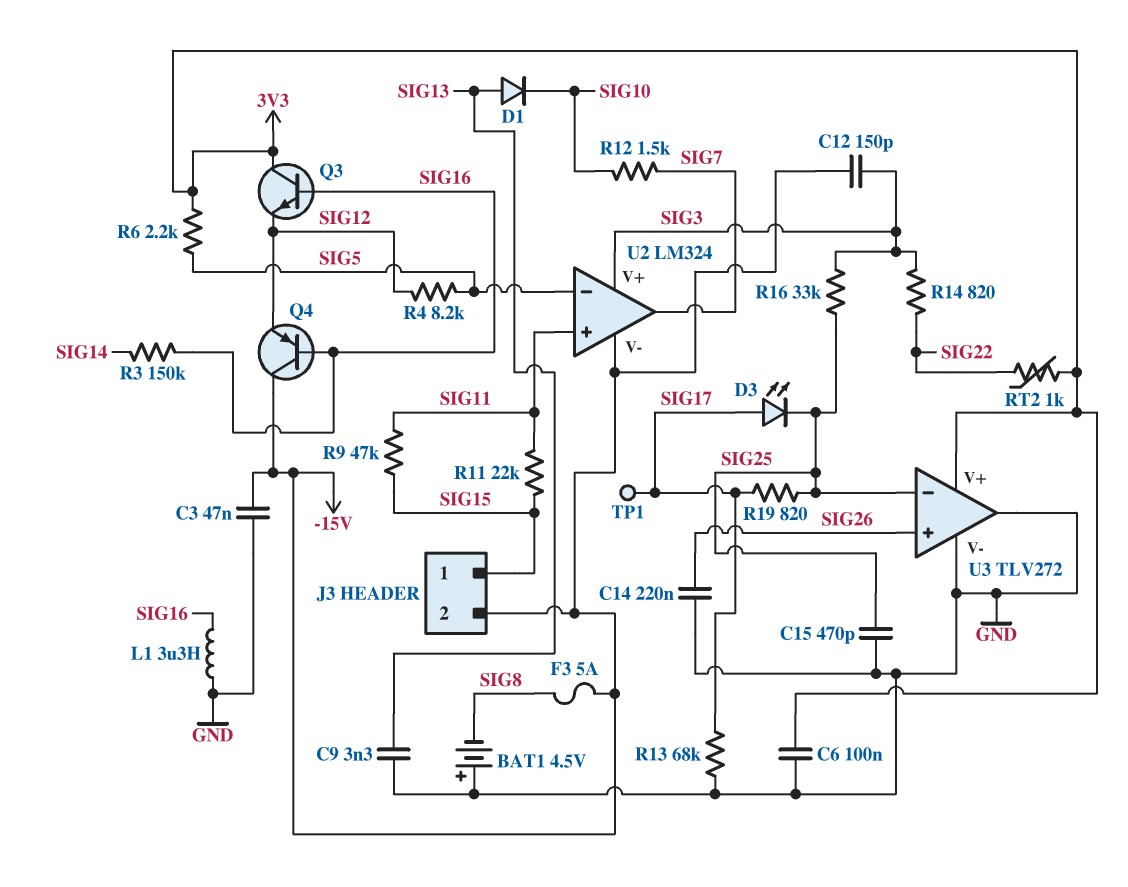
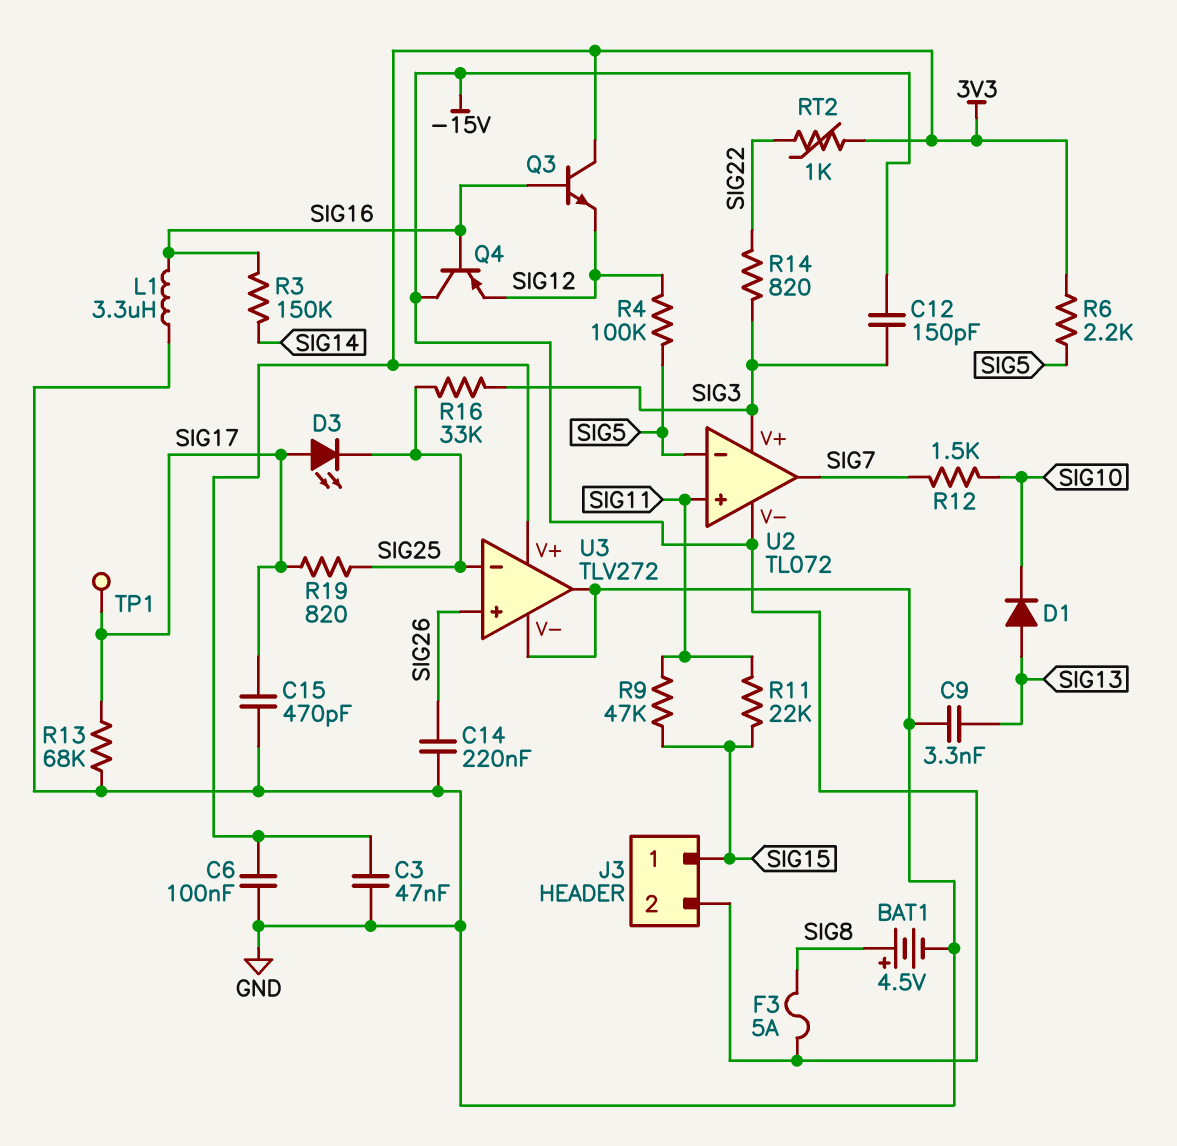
BAT1: 4.5V (plus GND, minus SIG8) -> 4.5V (plus SIG8, minus GND)
C3: 47nF (-15V, GND) -> 47nF (3V3, GND)
C15: 470pF (GND, SIG25) -> 470pF (GND, SIG17)
R4: 8.2k (SIG5, SIG12) -> 100k (SIG5, SIG12)
U2: LM324 -> TL072

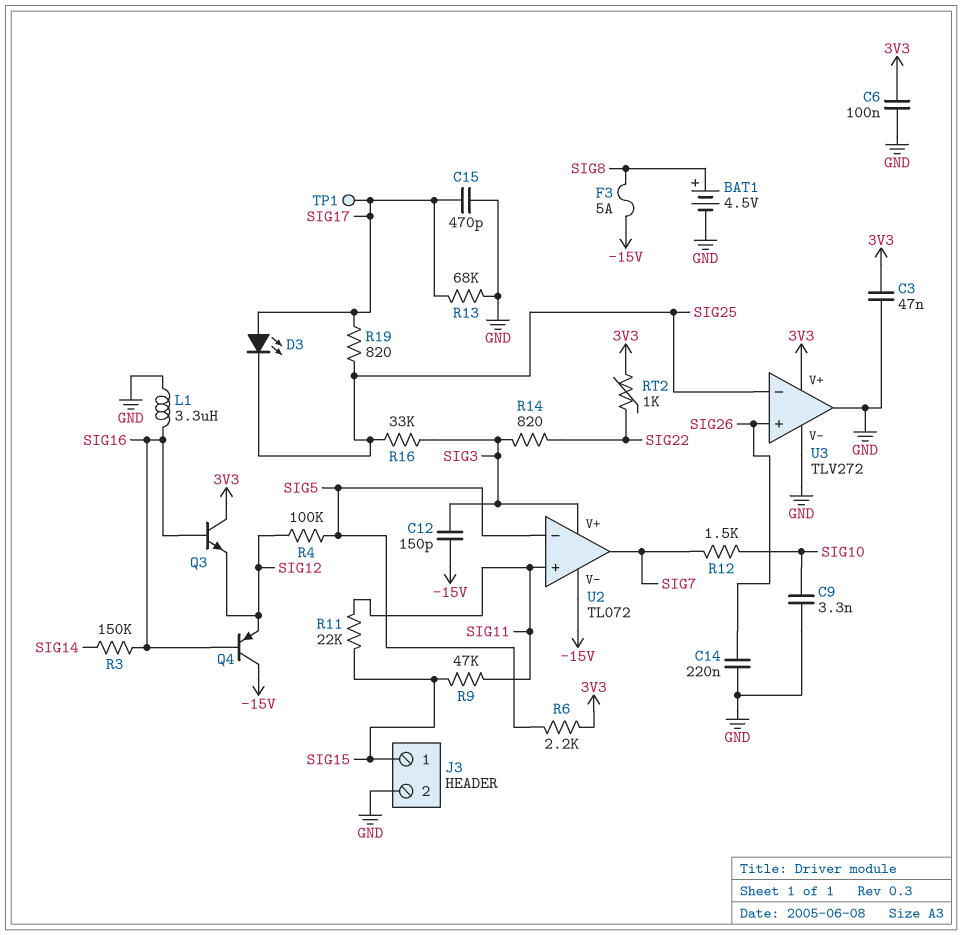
C9: 3.3nF (GND, SIG13) -> 3.3nF (GND, SIG10)
D1: diode (A SIG13, K SIG10) -> none
J3 pin 2: -15V -> GND

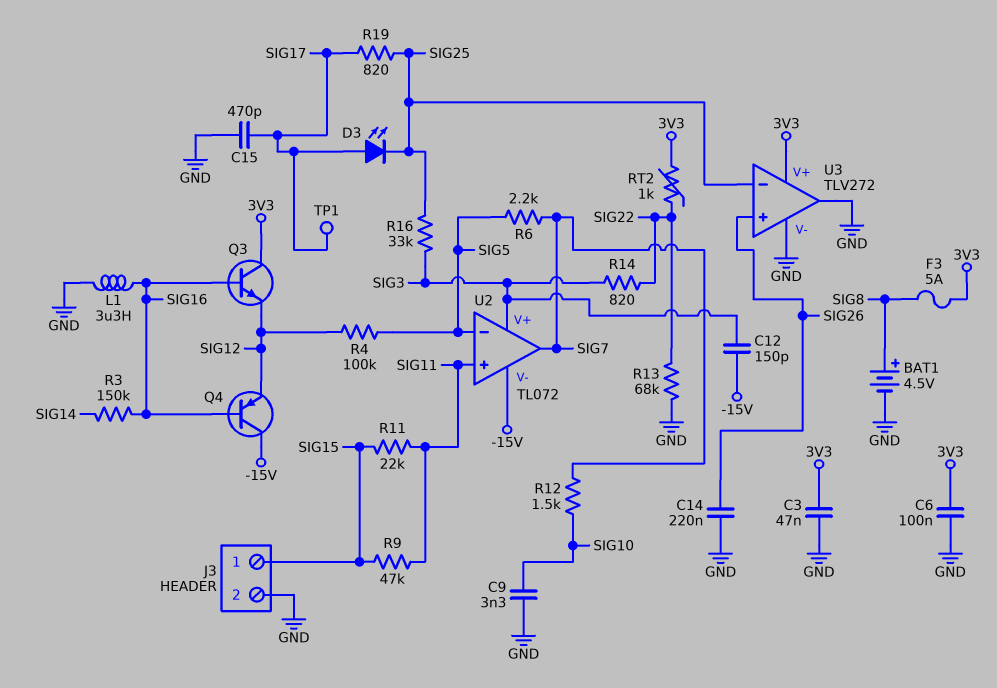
F3: 5A (-15V, SIG8) -> 5A (3V3, SIG8)
R6: 2.2k (3V3, SIG5) -> 2.2k (SIG5, SIG7)
R13: 68k (GND, SIG17) -> 68k (GND, SIG22)

